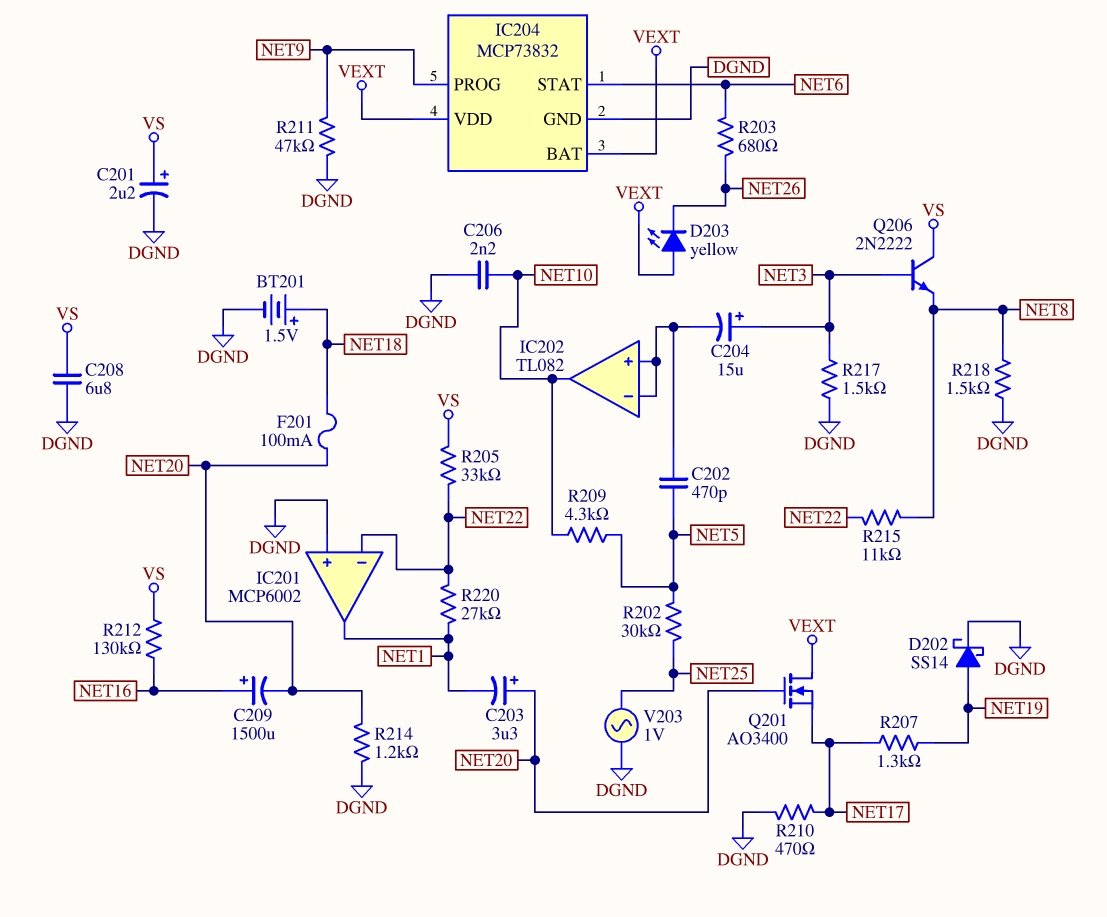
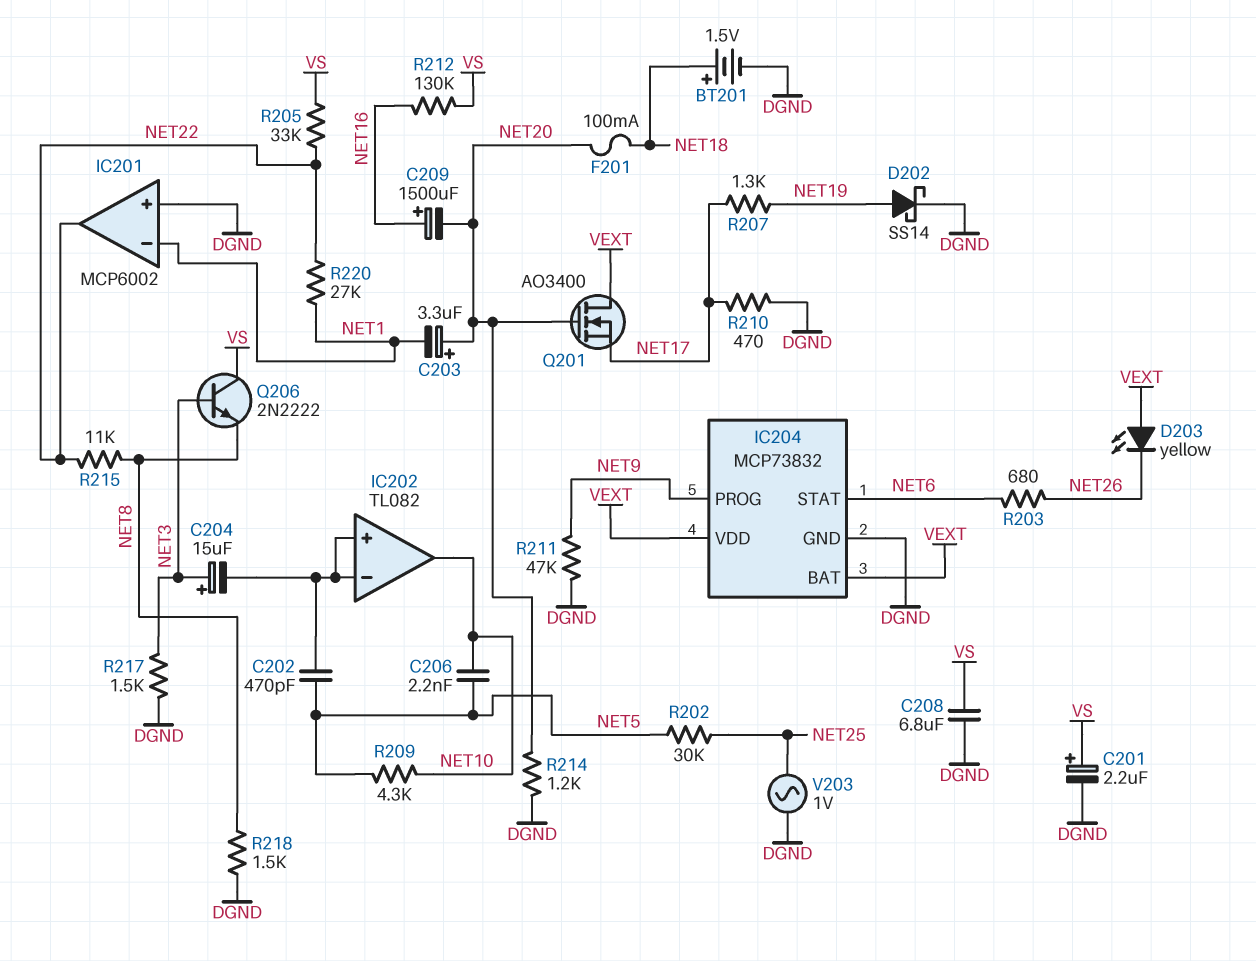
C206: 2.2nF (DGND, NET10) -> 2.2nF (NET5, NET10)
IC201 pin in-: NET22 -> NET1
IC201 pin out: NET1 -> NET22

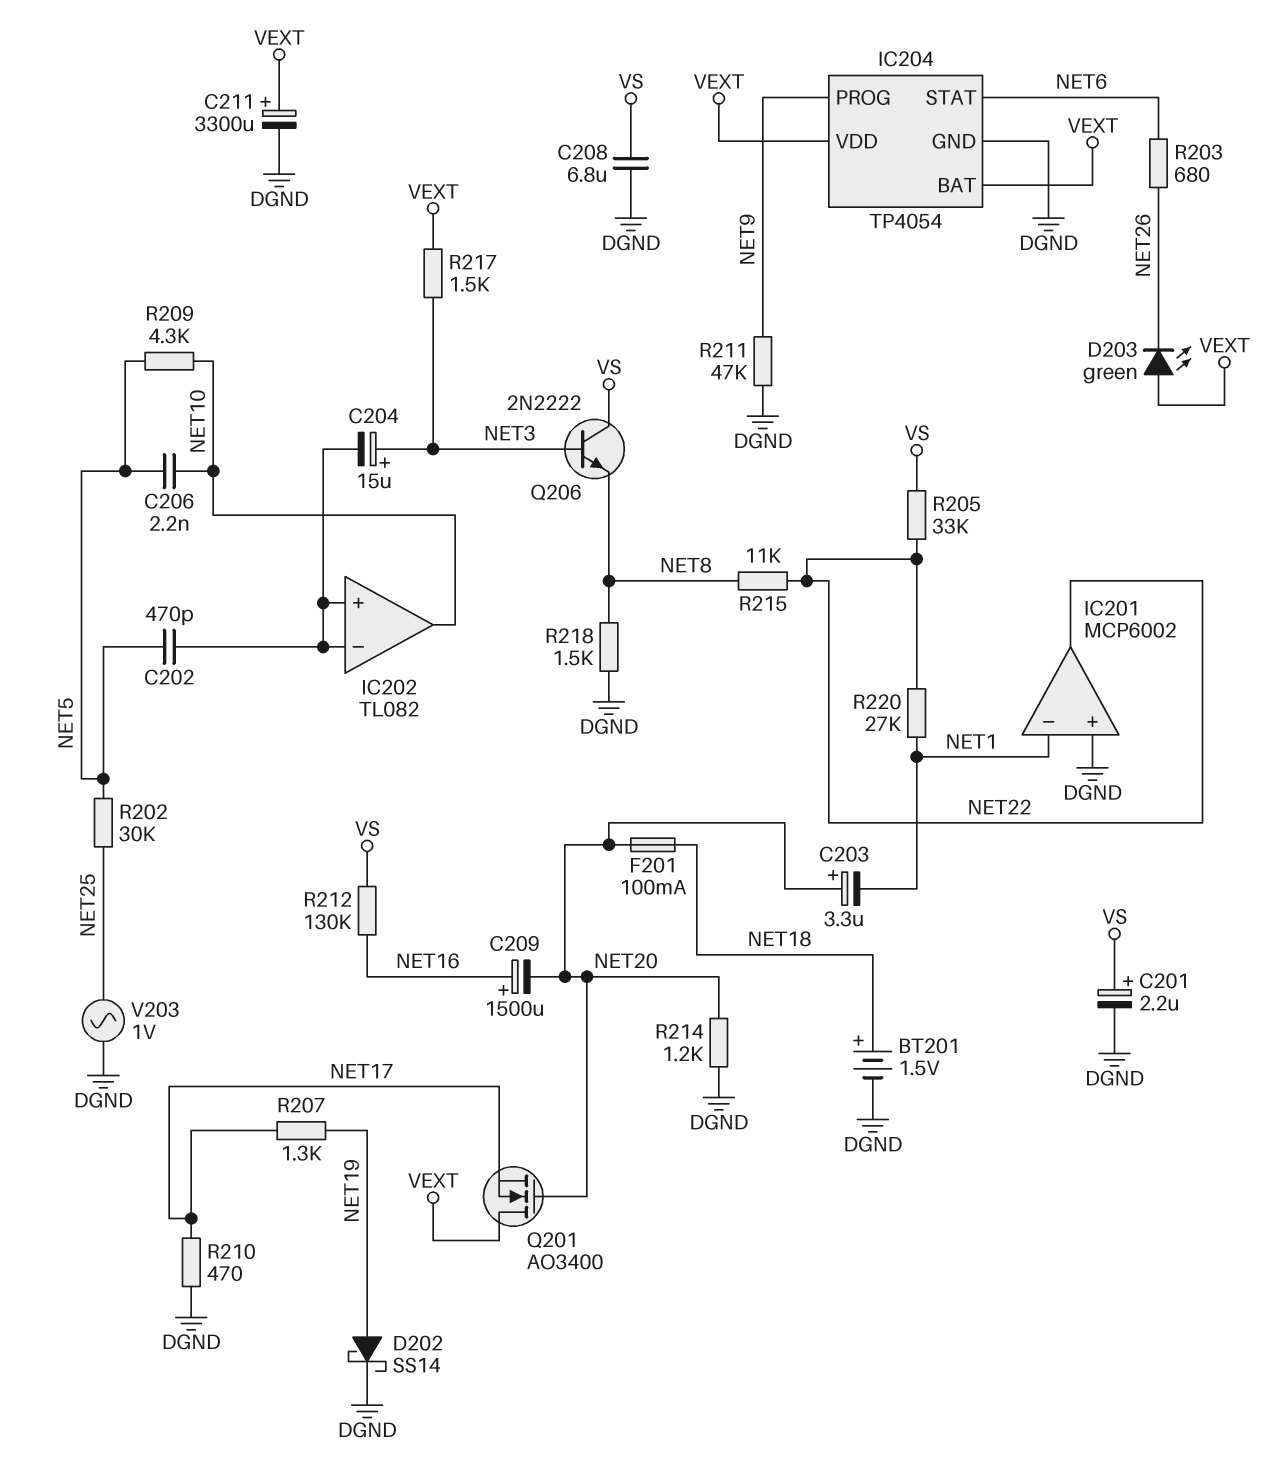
C211: none -> 3300uF (plus VEXT, minus DGND)
D203: LED yellow (A VEXT, K NET26) -> LED green (A VEXT, K NET26)
IC204: MCP73832 -> TP4054
R217: 1.5k (DGND, NET3) -> 1.5k (NET3, VEXT)

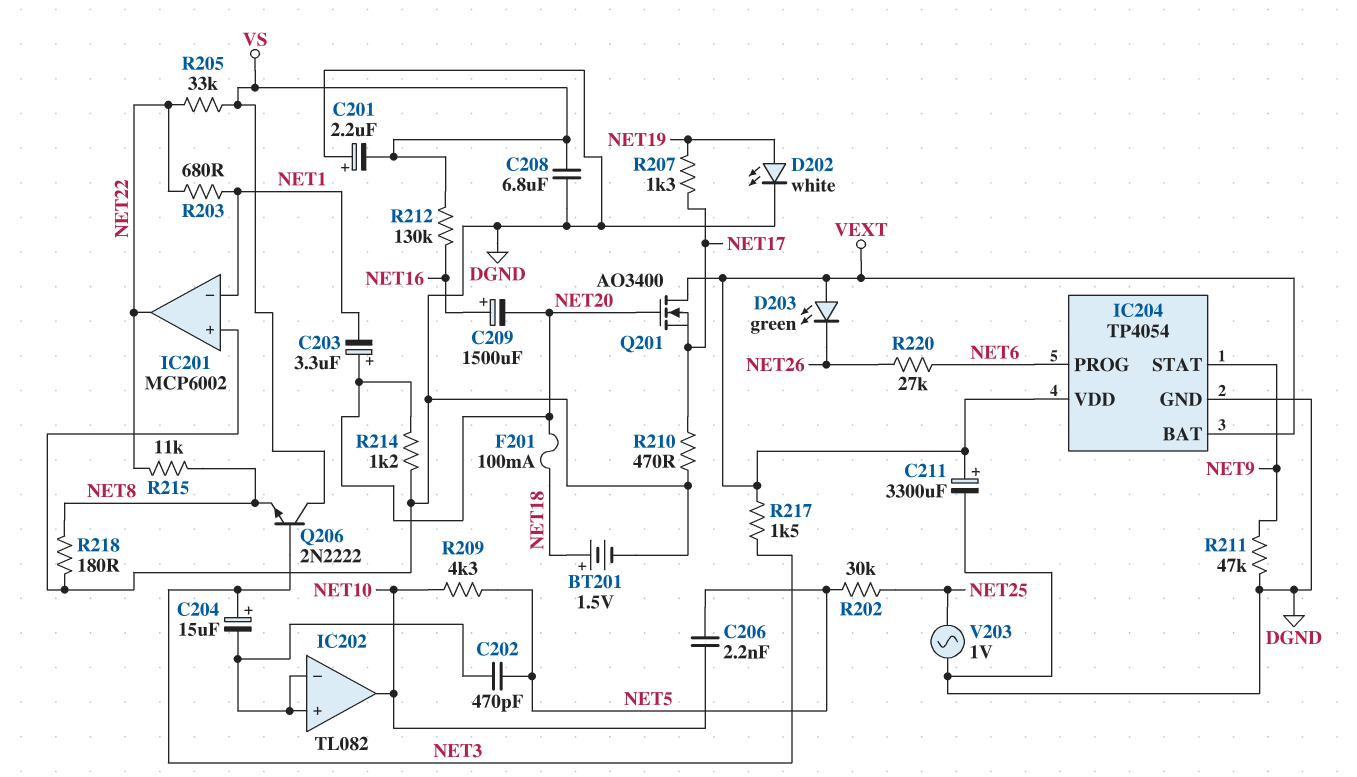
C201: 2.2uF (plus VS, minus DGND) -> 2.2uF (plus DGND, minus VS)
D202: schottky SS14 (A NET19, K DGND) -> LED white (A NET19, K DGND)
IC204 pin PROG: NET9 -> NET6
IC204 pin STAT: NET6 -> NET9
R203: 680 (NET6, NET26) -> 680 (NET1, NET22)
R218: 1.5k (DGND, NET8) -> 180 (DGND, NET8)
R220: 27k (NET1, NET22) -> 27k (NET6, NET26)

